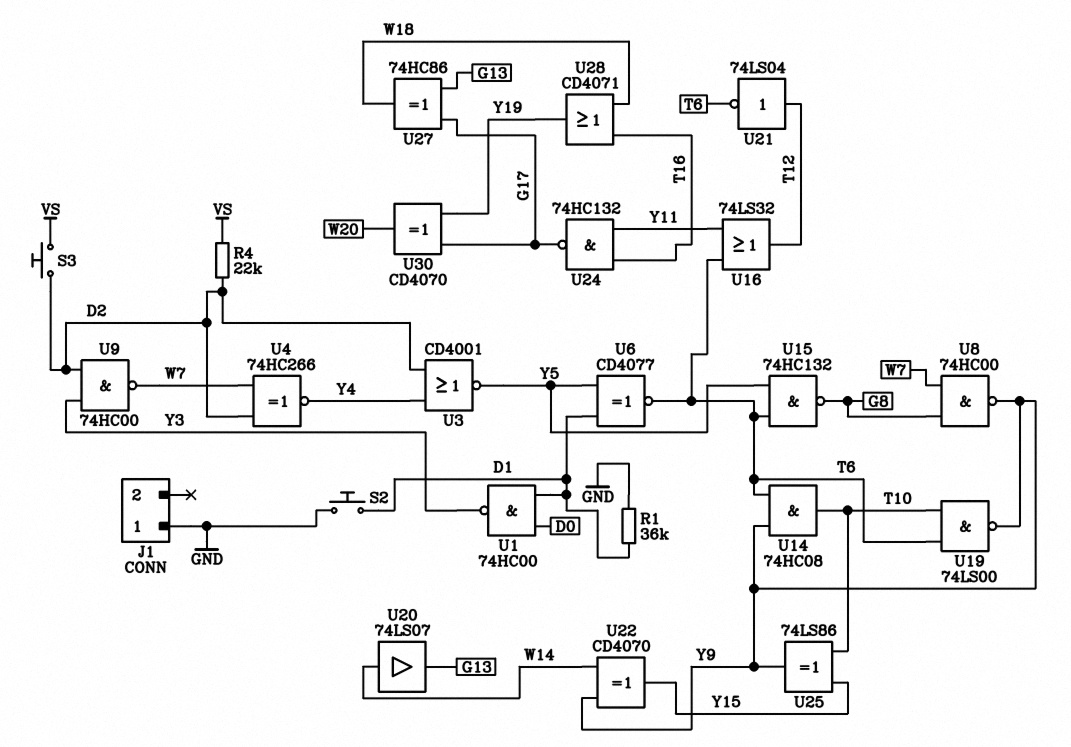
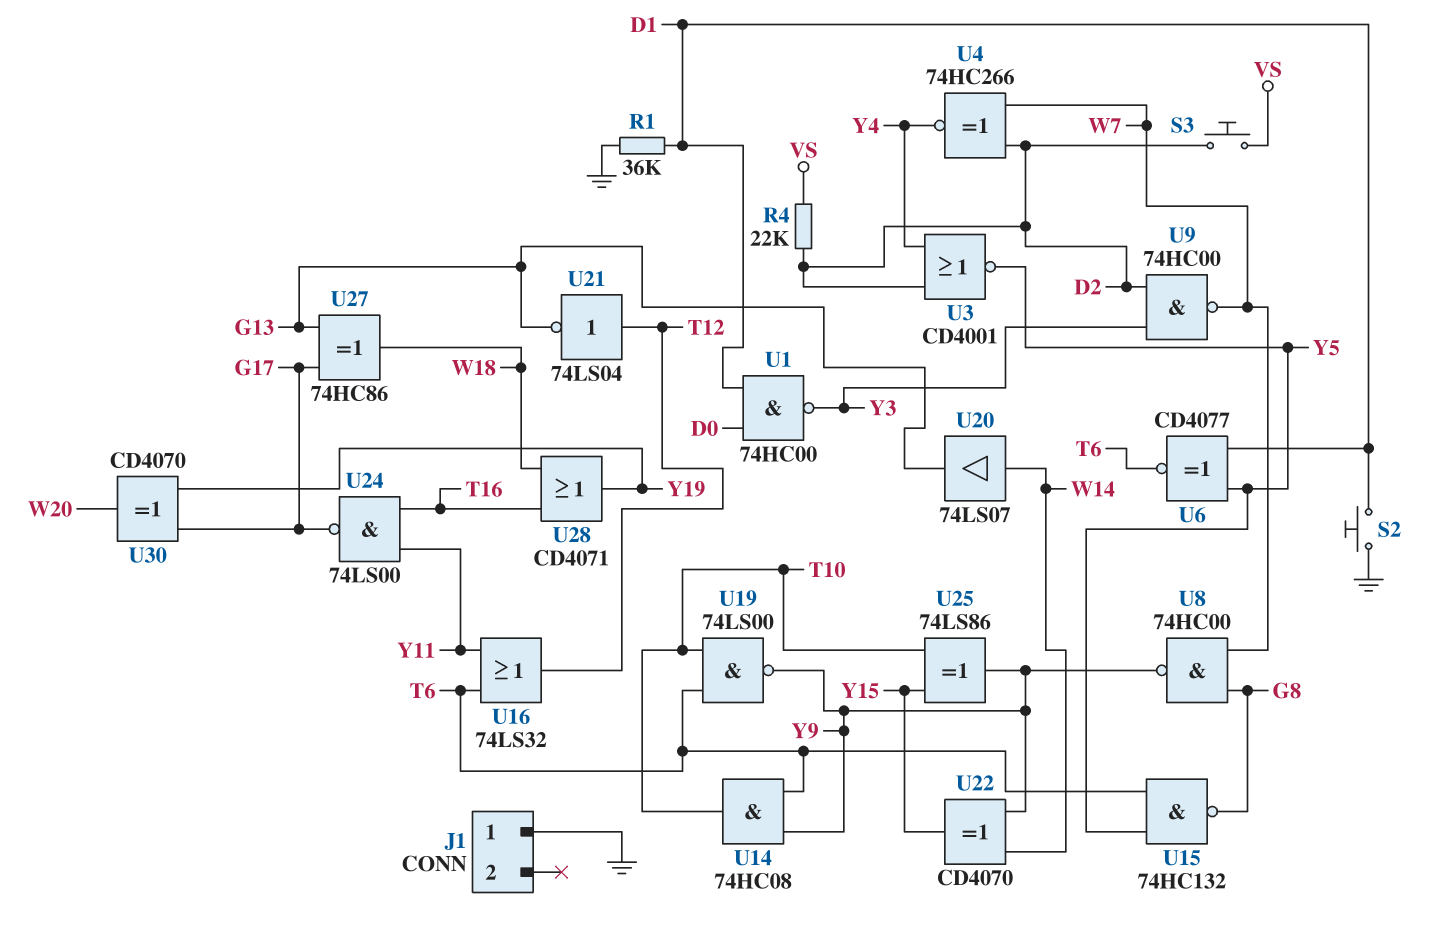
U21: NOT 74LS04 (in T12, out T6) -> NOT 74LS04 (in T12, out G13)
U24: NAND 74HC132 (in T16, in Y11, out G17) -> NAND 74LS00 (in T16, in Y11, out G17)

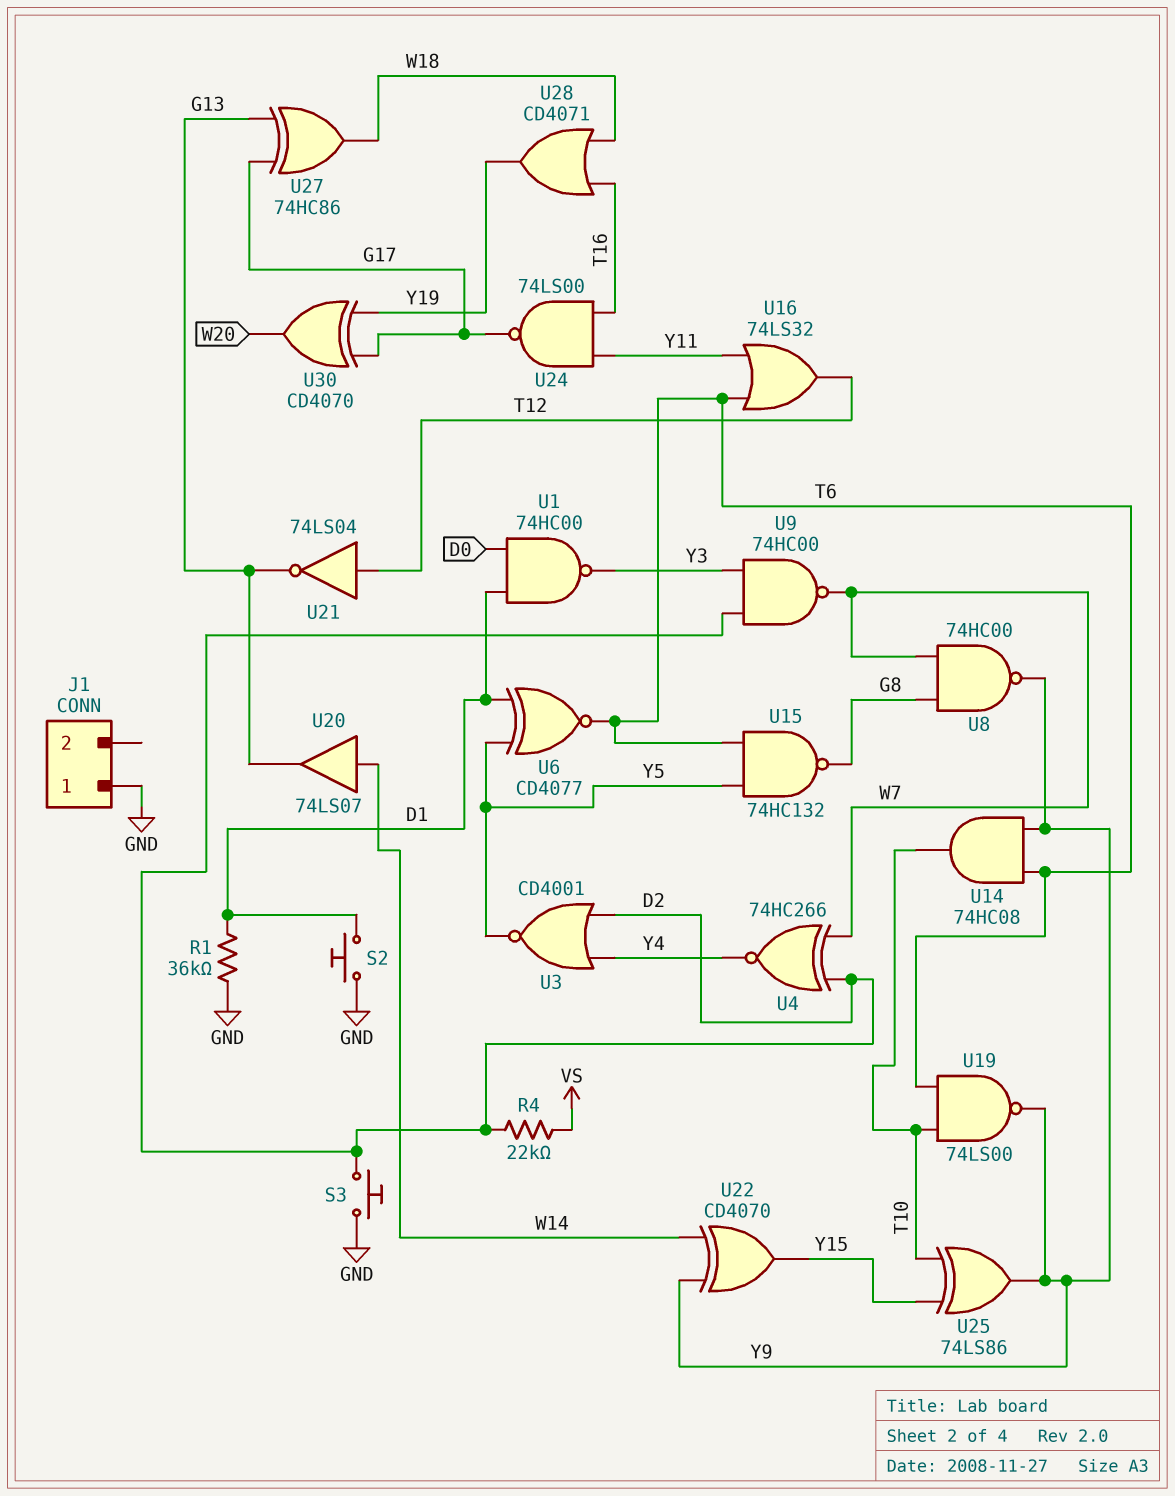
S3: button (D2, VS) -> button (D2, GND)

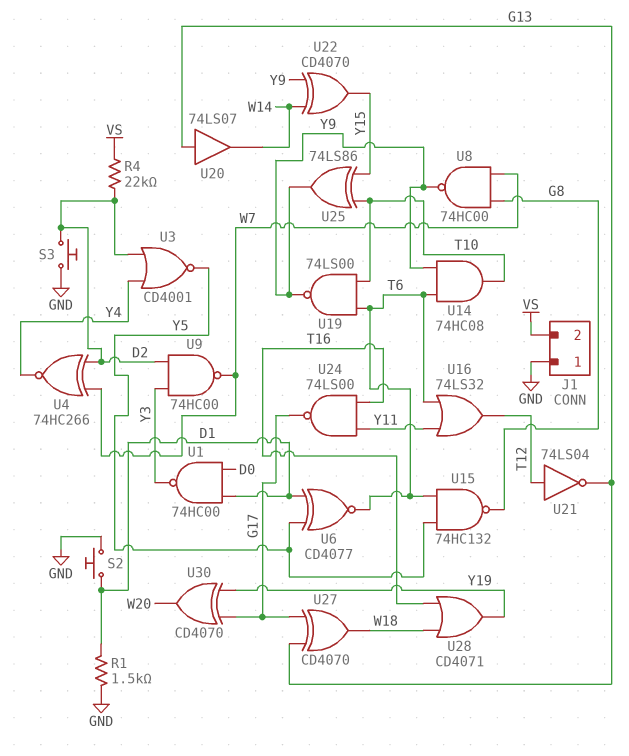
J1 pin 2: none -> VS
R1: 36k (D1, GND) -> 1.5k (D1, GND)
U20: buffer 74LS07 (in W14, out G13) -> buffer 74LS07 (in G13, out W14)
U27: XOR 74HC86 (in G13, in G17, out W18) -> XOR CD4070 (in G13, in G17, out W18)

